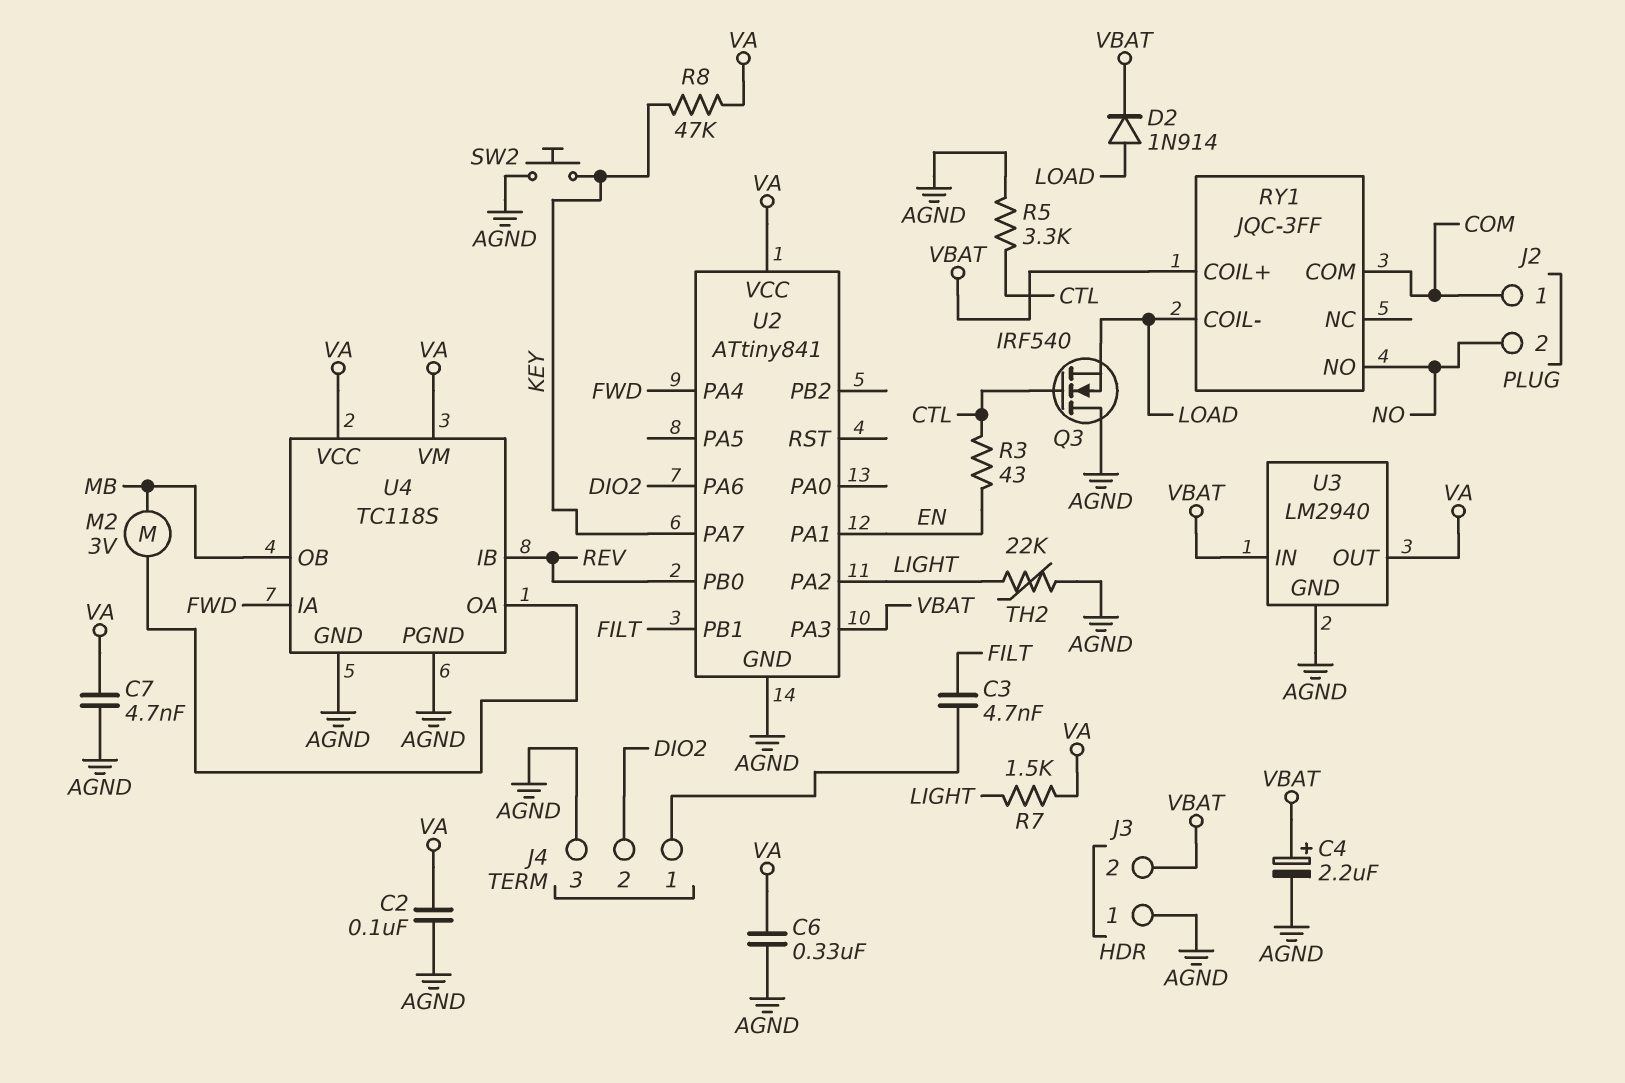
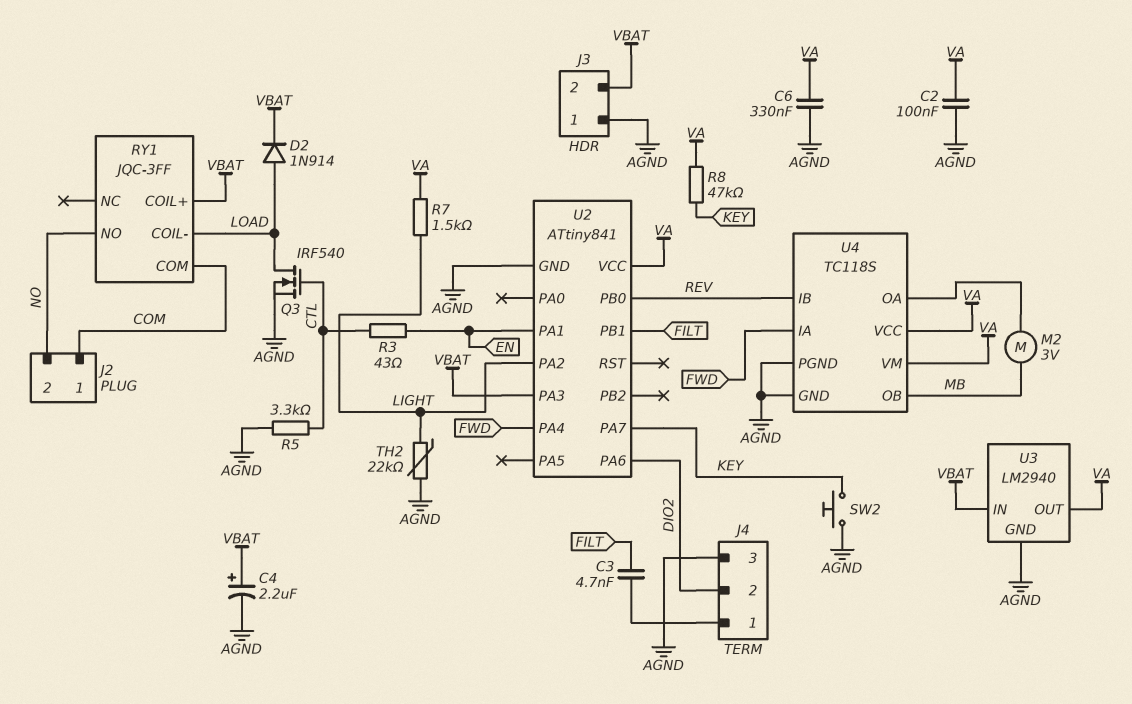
C7: 4.7nF (AGND, VA) -> none
Q3: NMOS IRF540 (G CTL, D AGND, S LOAD) -> NMOS IRF540 (G CTL, D LOAD, S AGND)

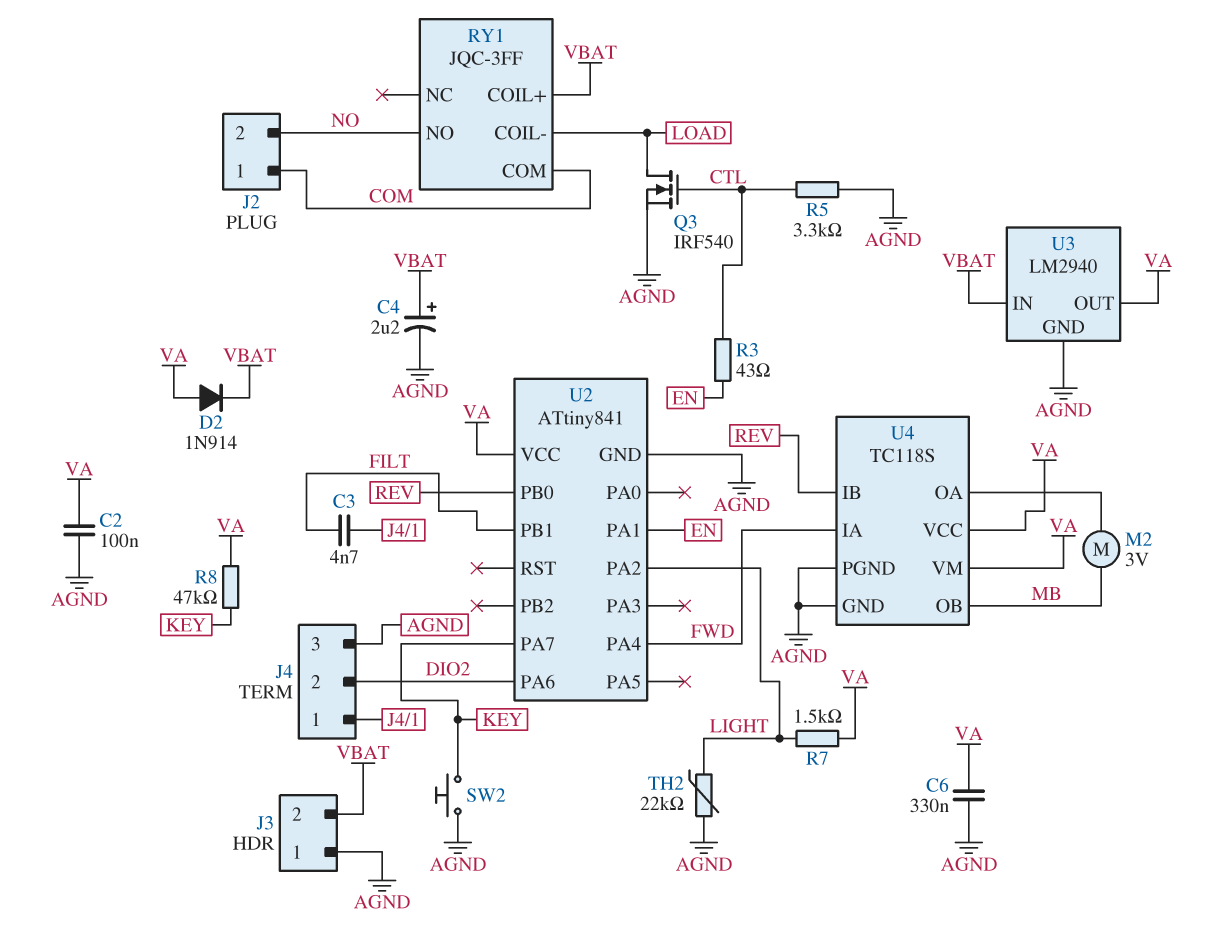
D2: diode 1N914 (A LOAD, K VBAT) -> diode 1N914 (A VA, K VBAT)
U2 pin PA3: VBAT -> none

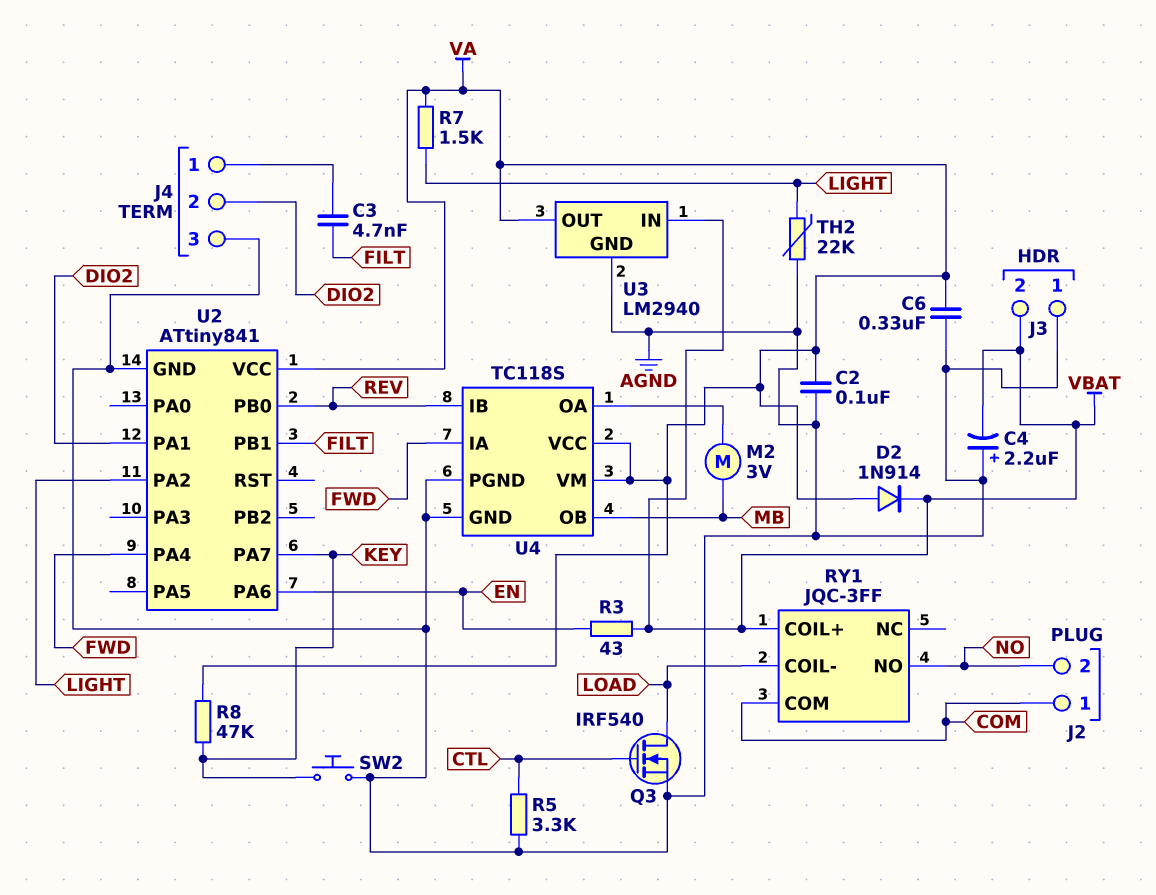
C4: 2.2uF (plus VBAT, minus AGND) -> 2.2uF (plus AGND, minus VBAT)
R3: 43 (CTL, EN) -> 43 (EN, VBAT)
U2 pin PA1: EN -> DIO2
U2 pin PA6: DIO2 -> EN

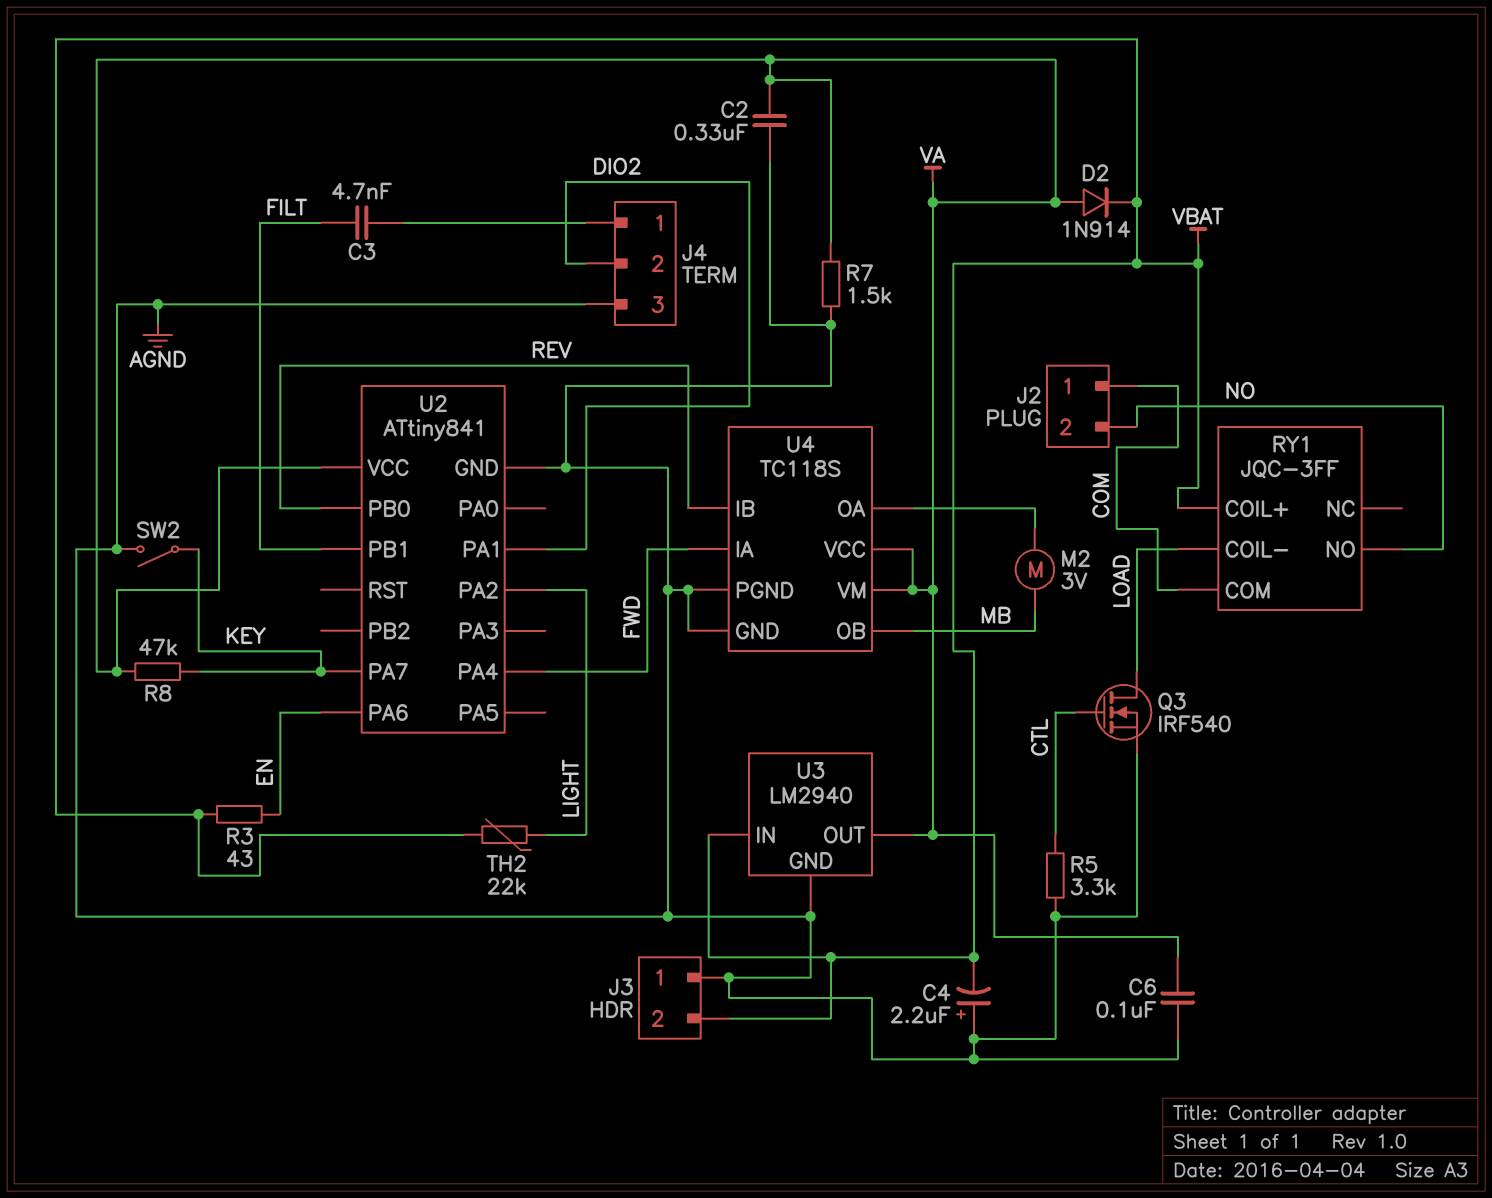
C2: 100nF (AGND, VA) -> 330nF (AGND, VA)
C6: 330nF (AGND, VA) -> 100nF (AGND, VA)
R7: 1.5k (LIGHT, VA) -> 1.5k (AGND, VA)
SW2: button (AGND, KEY) -> switch (AGND, KEY)
TH2: 22k (AGND, LIGHT) -> 22k (LIGHT, VBAT)

